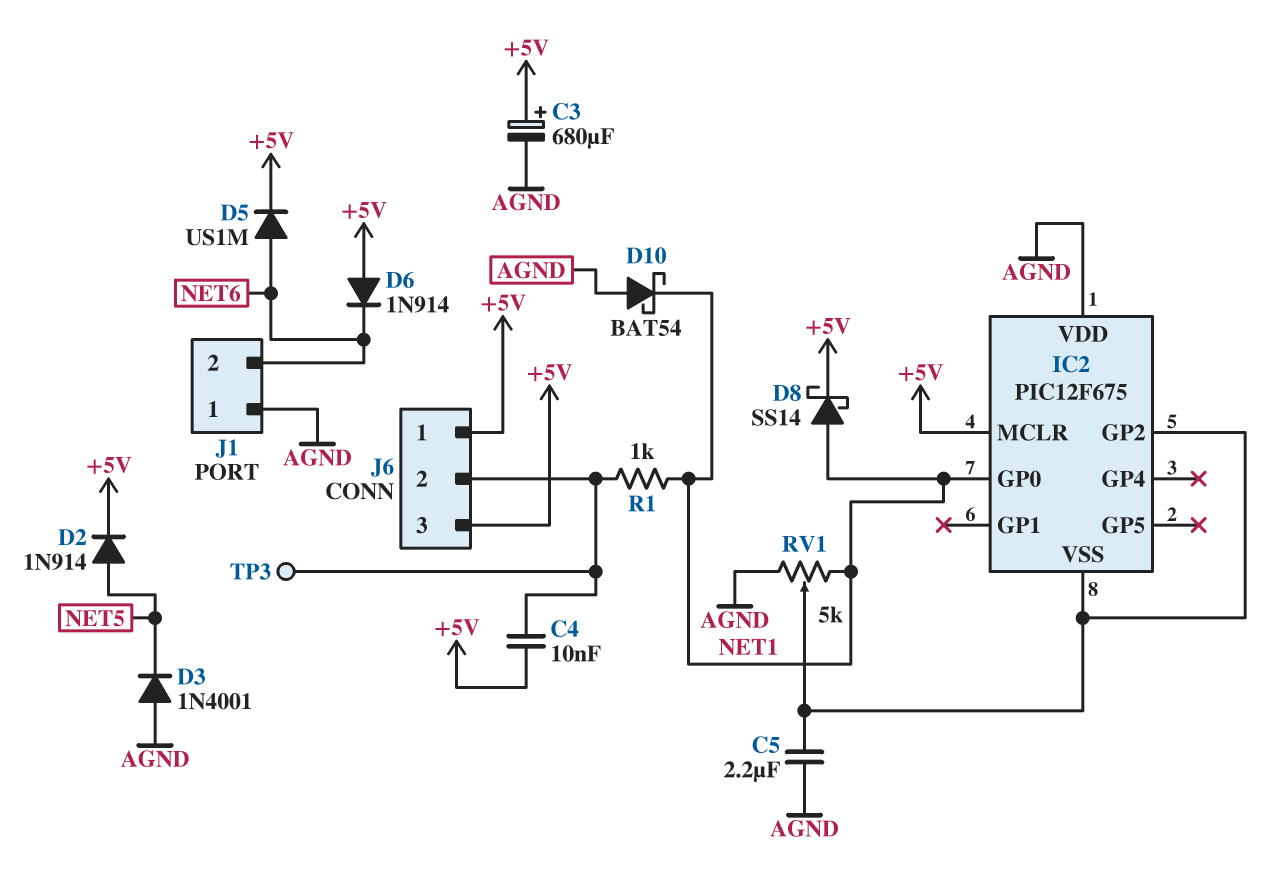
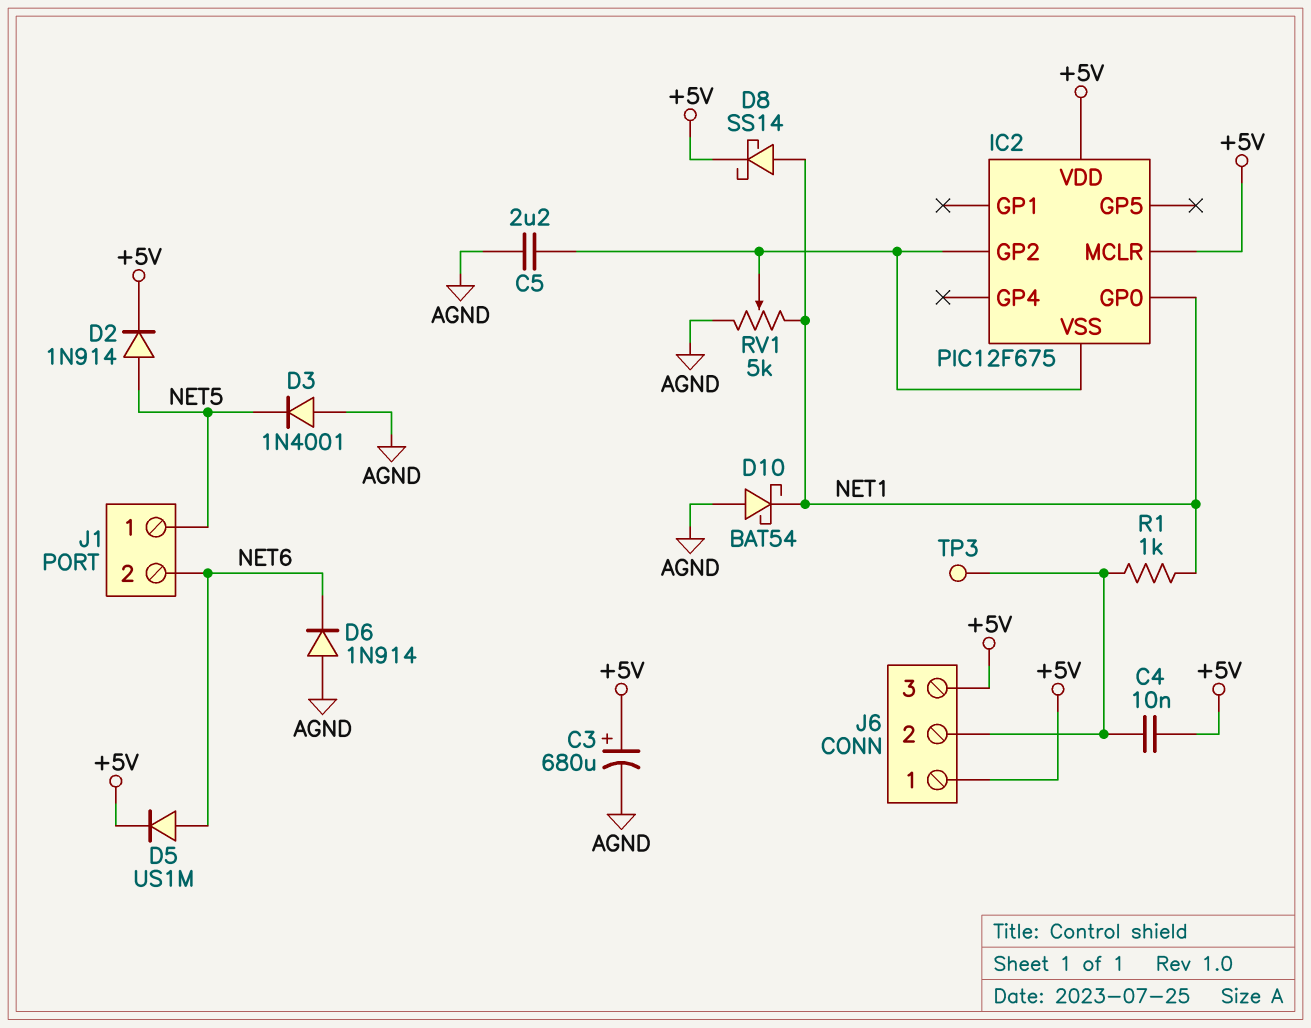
D6: diode 1N914 (A +5V, K NET6) -> diode 1N914 (A AGND, K NET6)
IC2 pin VDD: AGND -> +5V
J1 pin 1: AGND -> NET5

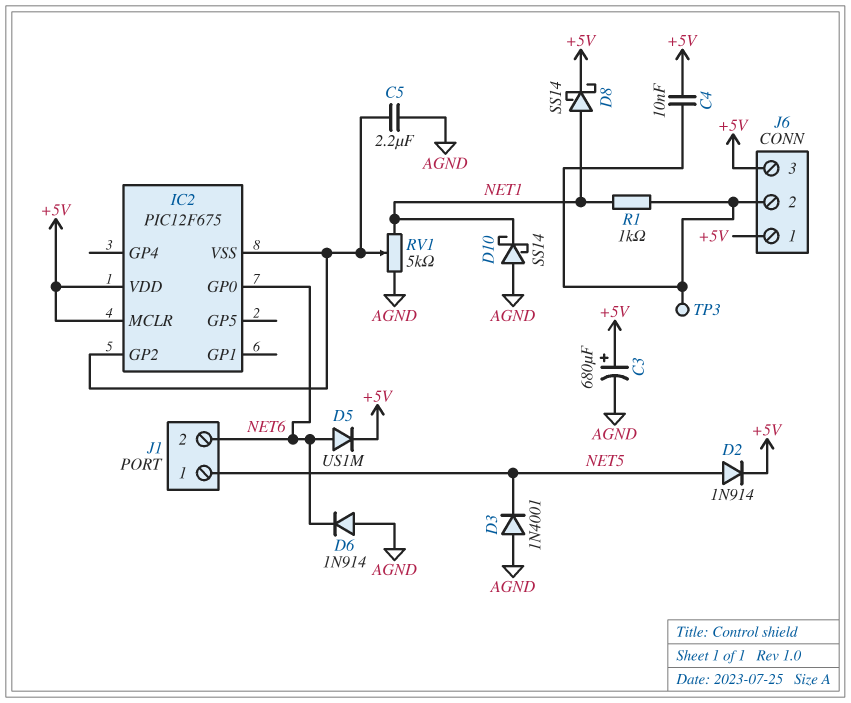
D10: schottky BAT54 (A AGND, K NET1) -> schottky SS14 (A AGND, K NET1)
IC2 pin GP0: NET1 -> NET6

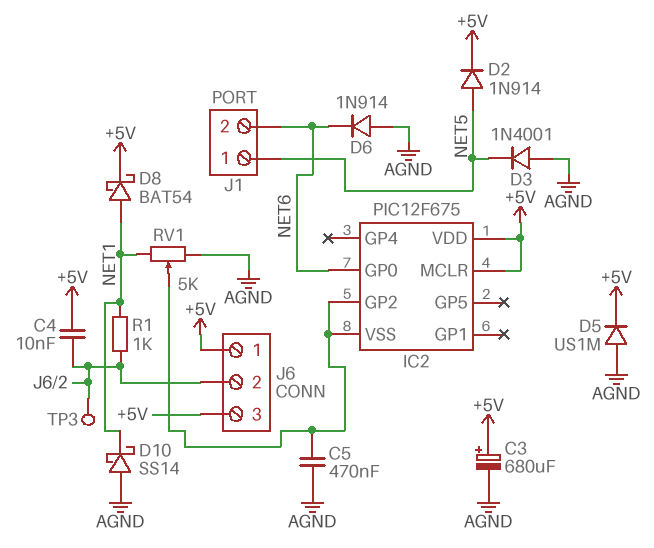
C5: 2.2uF (AGND, IC2/GP2) -> 470nF (AGND, IC2/GP2)
D5: diode US1M (A NET6, K +5V) -> diode US1M (A AGND, K +5V)
D8: schottky SS14 (A NET1, K +5V) -> schottky BAT54 (A NET1, K +5V)

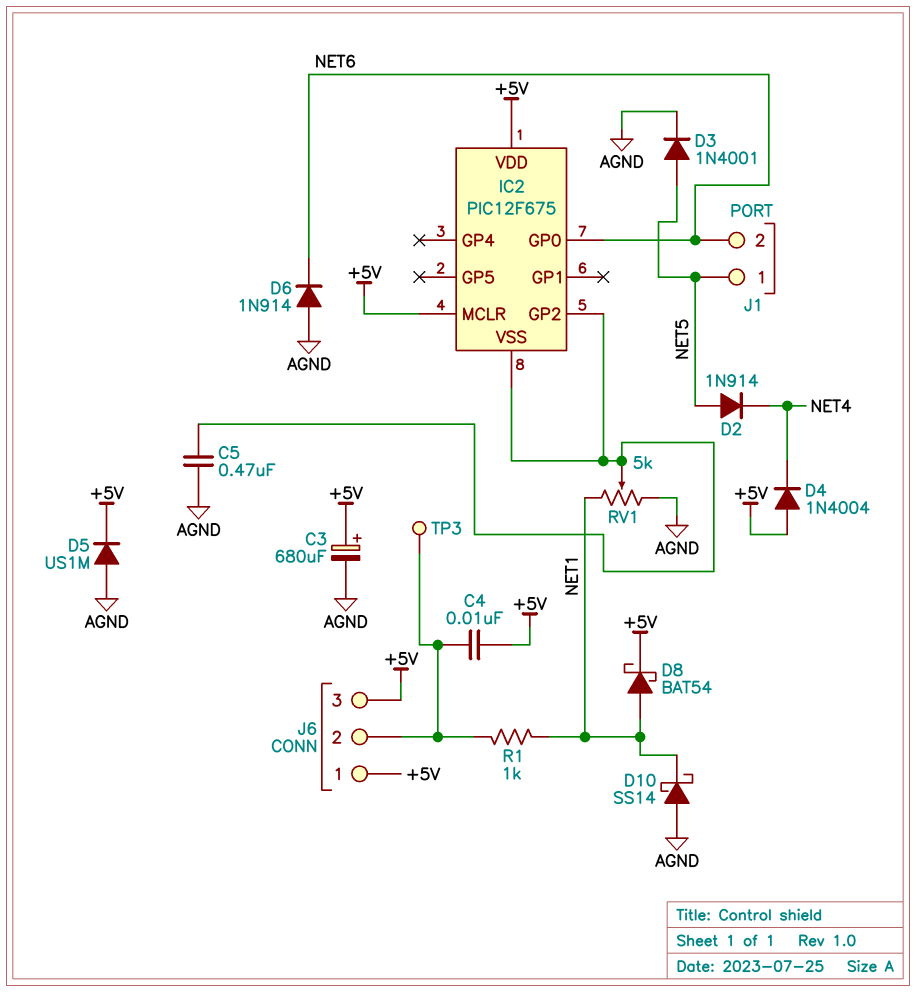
D2: diode 1N914 (A NET5, K +5V) -> diode 1N914 (A NET5, K NET4)
D3: diode 1N4001 (A AGND, K NET5) -> diode 1N4001 (A NET5, K AGND)
D4: none -> diode 1N4004 (A +5V, K NET4)

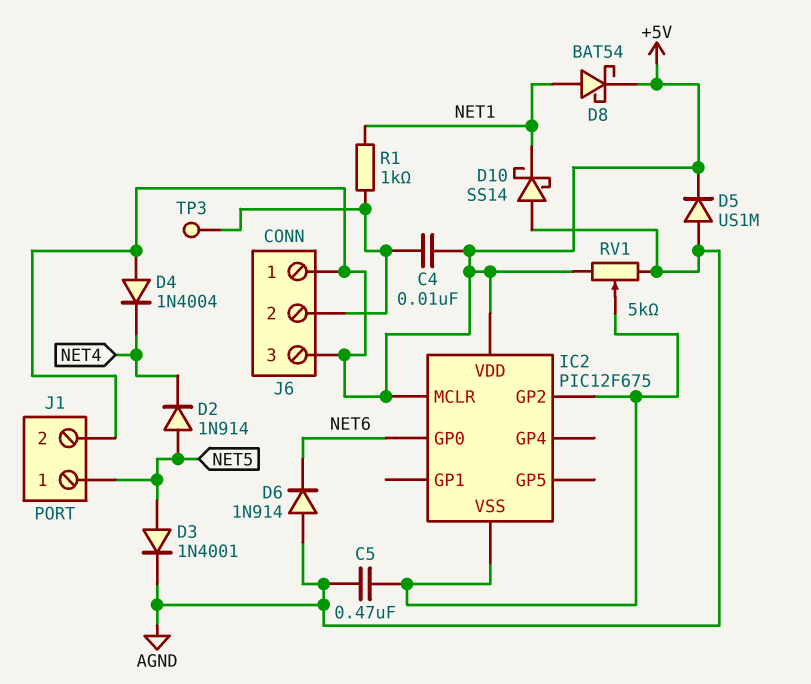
C3: 680uF (plus +5V, minus AGND) -> none
J1 pin 2: NET6 -> +5V
RV1: 5k (AGND, NET1, wiper IC2/GP2) -> 5k (+5V, AGND, wiper IC2/GP2)

